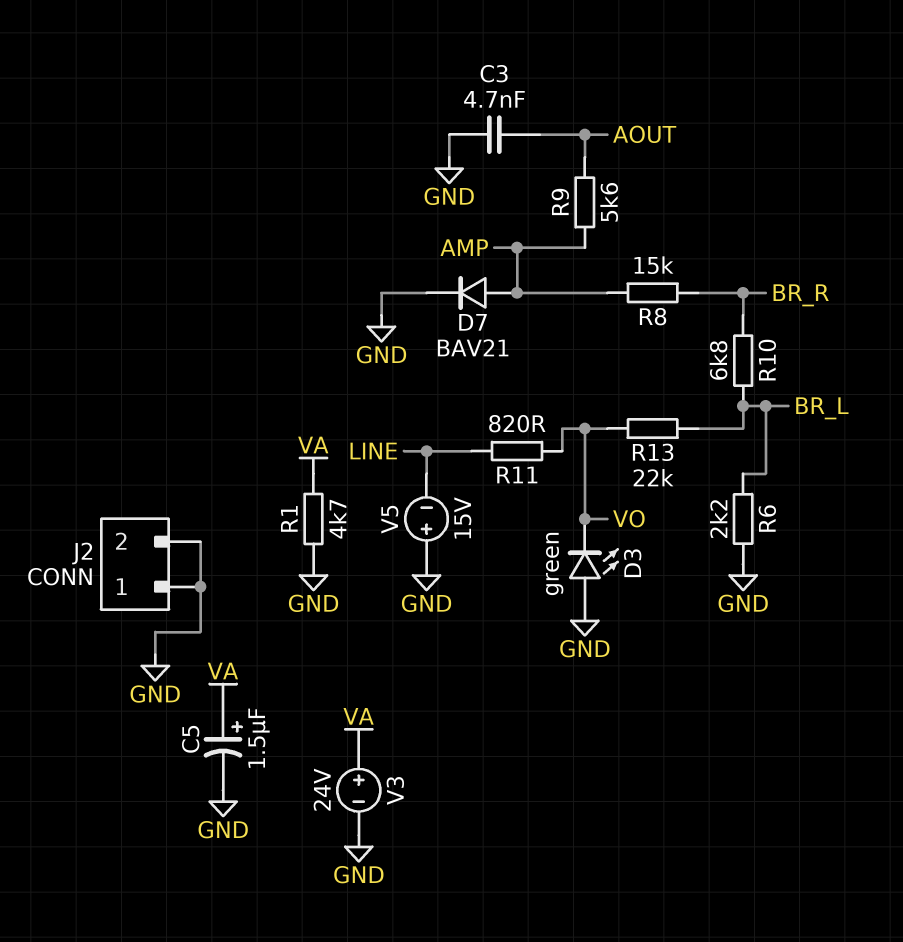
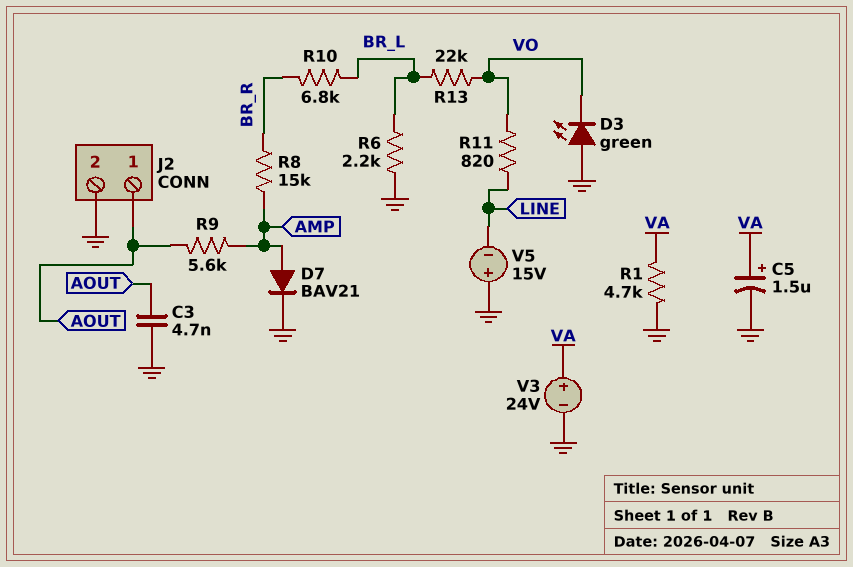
J2 pin 1: GND -> AOUT

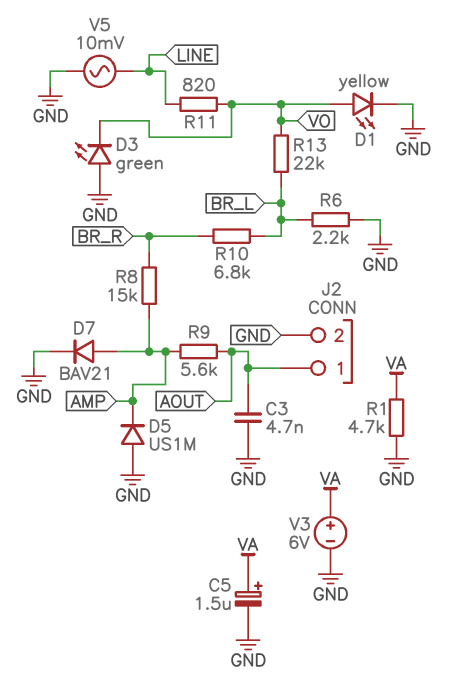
D1: none -> LED yellow (A VO, K GND)
D5: none -> diode US1M (A GND, K AMP)
V3: 24V (plus VA, minus GND) -> 6V (plus VA, minus GND)
V5: 15V (plus GND, minus LINE) -> AC 10mV (GND, LINE)

